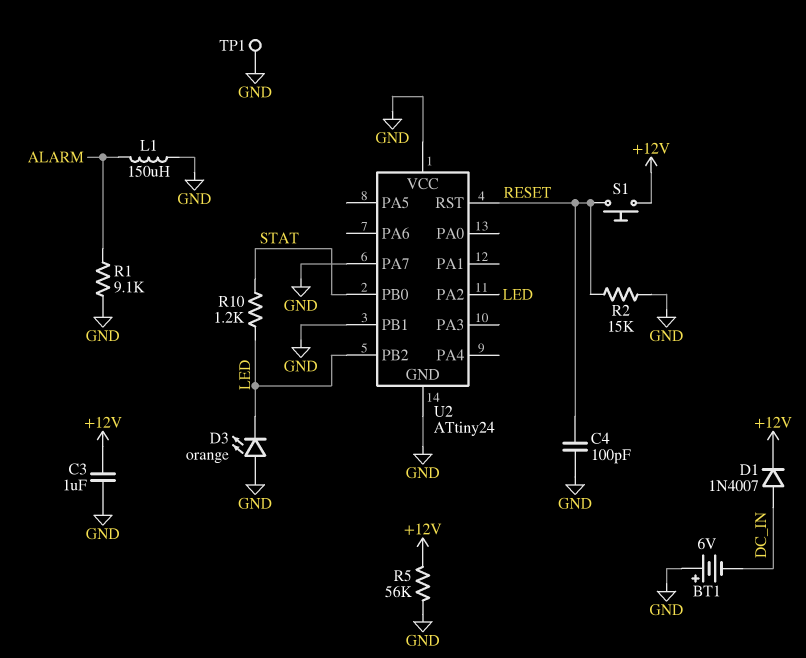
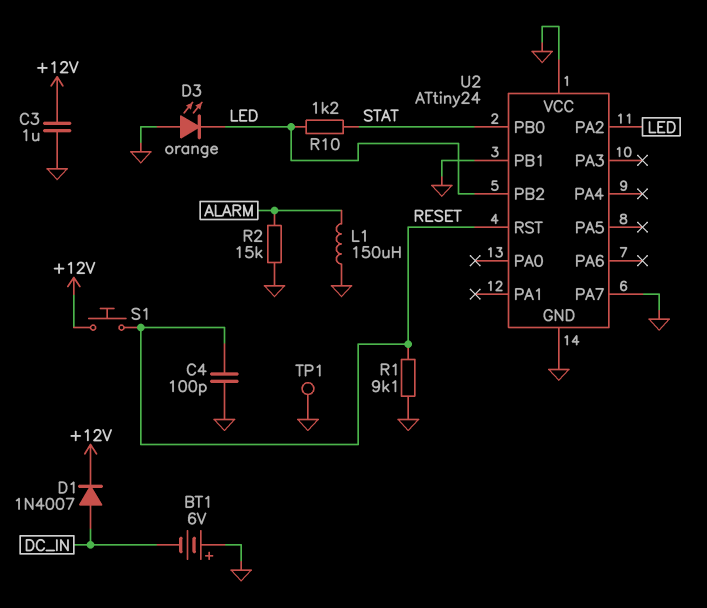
R1: 9.1k (ALARM, GND) -> 9.1k (GND, RESET)
R2: 15k (GND, RESET) -> 15k (ALARM, GND)
R5: 56k (+12V, GND) -> none

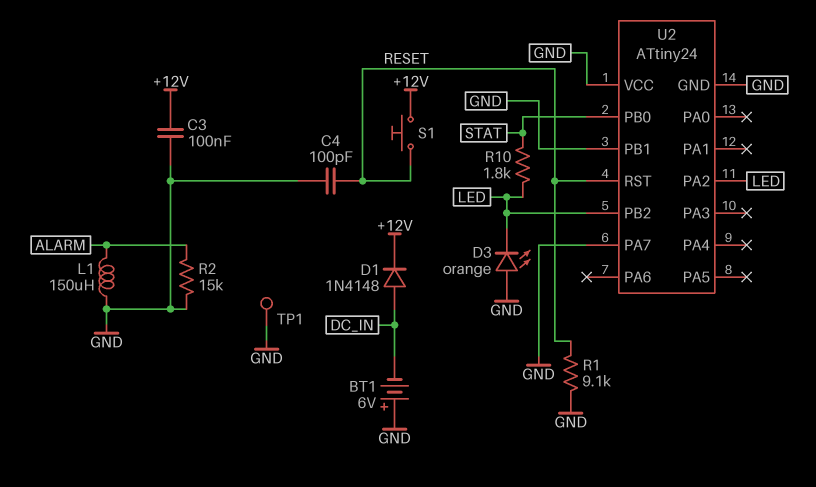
C3: 1uF (+12V, GND) -> 100nF (+12V, GND)
D1: diode 1N4007 (A DC_IN, K +12V) -> diode 1N4148 (A DC_IN, K +12V)
R10: 1.2k (LED, STAT) -> 1.8k (LED, STAT)

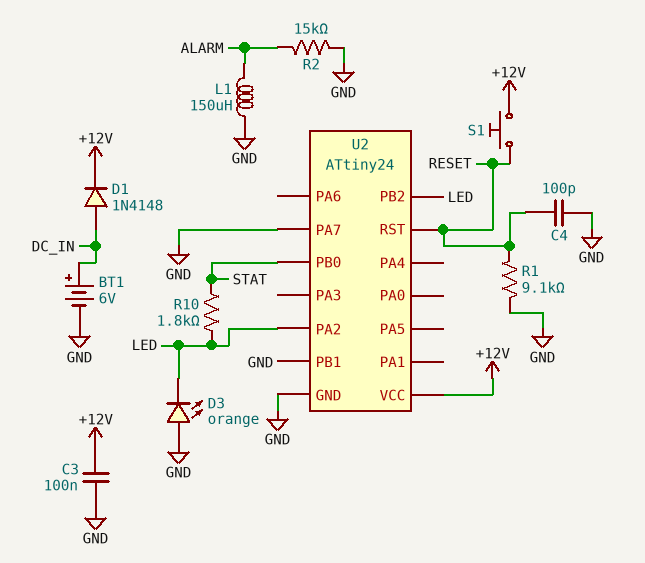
BT1: 6V (plus GND, minus DC_IN) -> 6V (plus DC_IN, minus GND)
TP1: test point (GND) -> none
U2 pin VCC: GND -> +12V

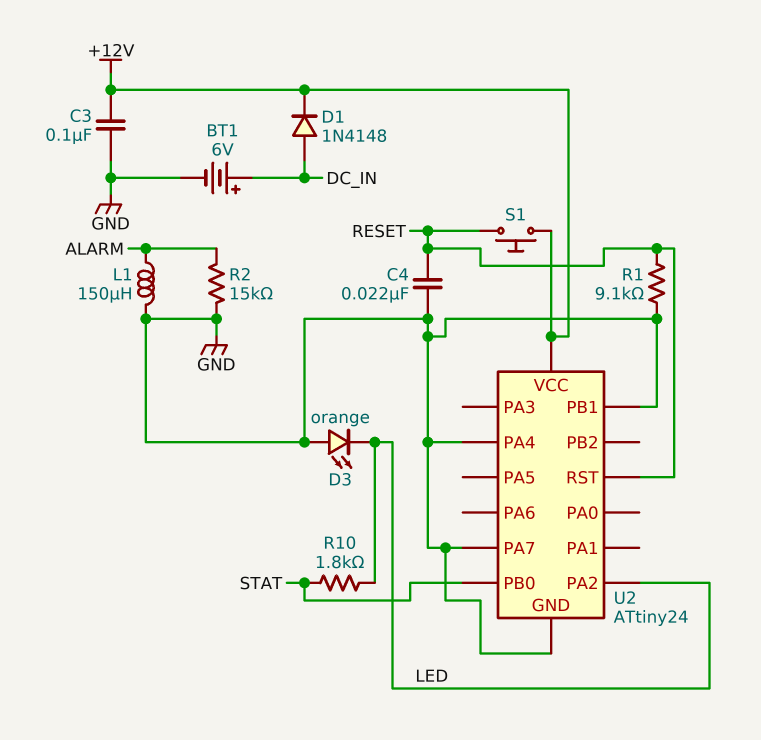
C4: 100pF (GND, RESET) -> 22nF (GND, RESET)
U2 pin PA4: none -> GND
U2 pin PB2: LED -> none

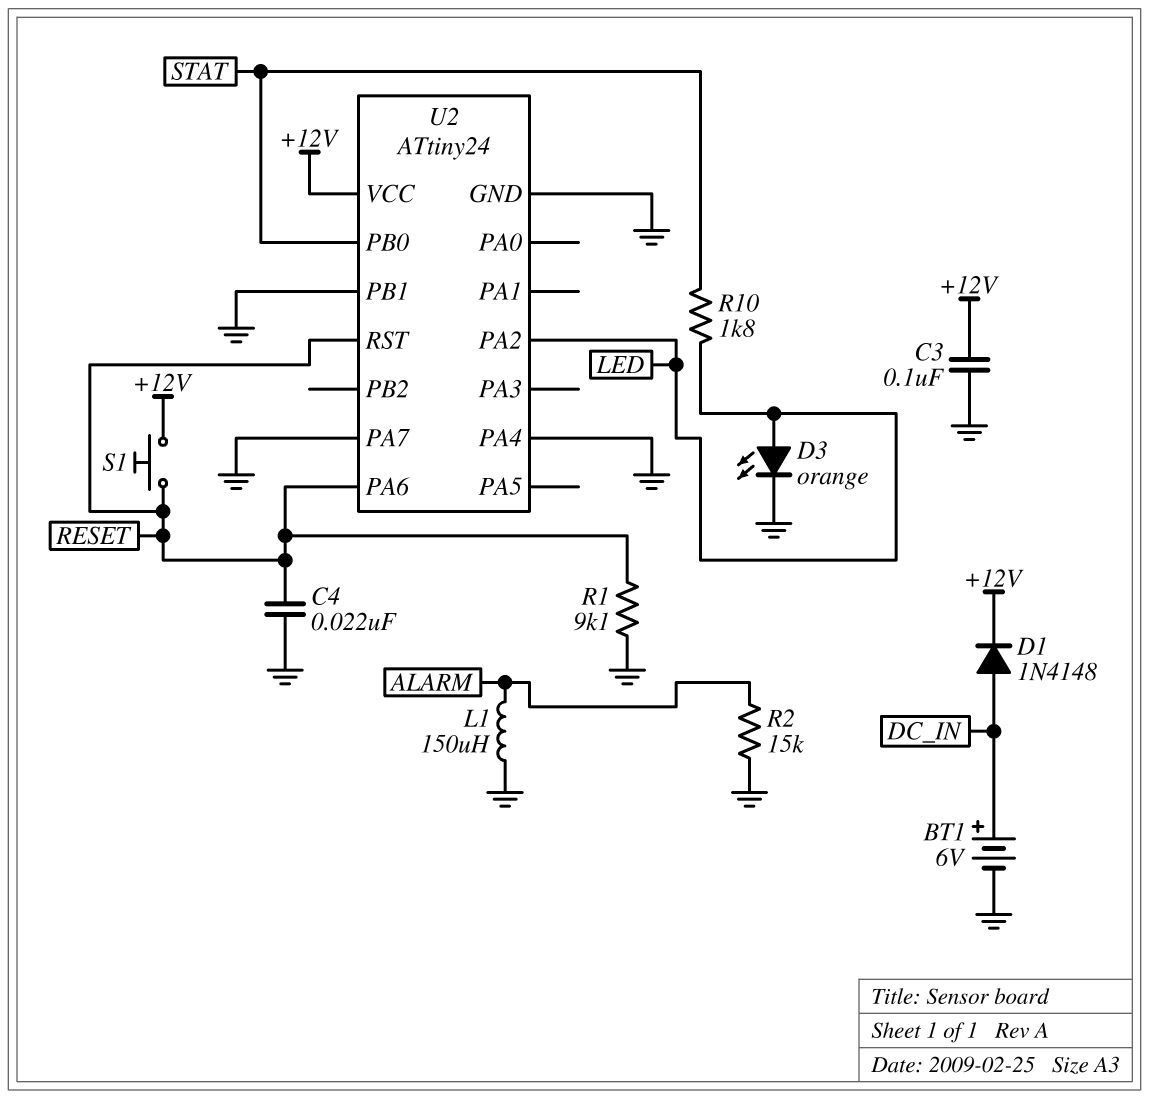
D3: LED orange (A GND, K LED) -> LED orange (A LED, K GND)
U2 pin PA6: none -> RESET

